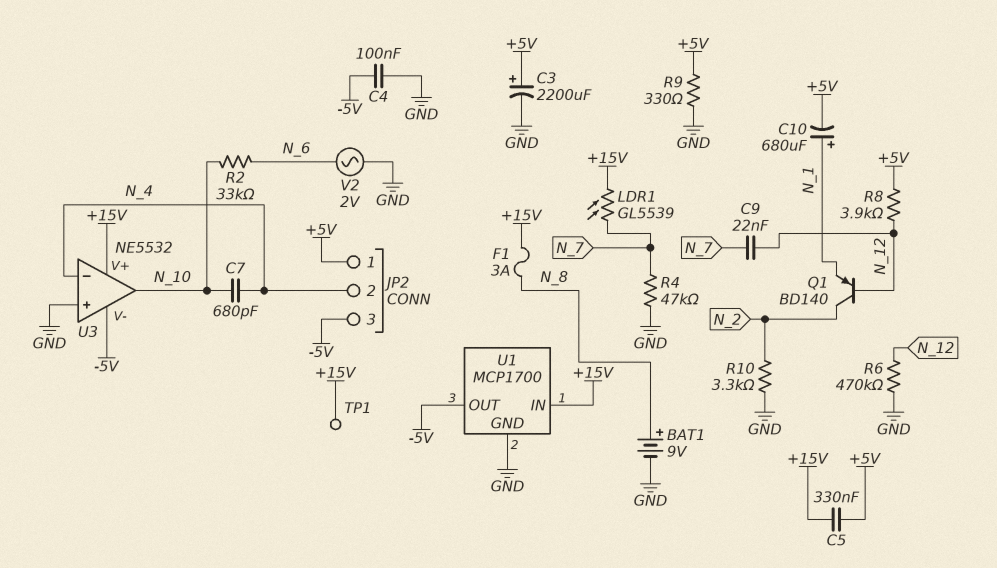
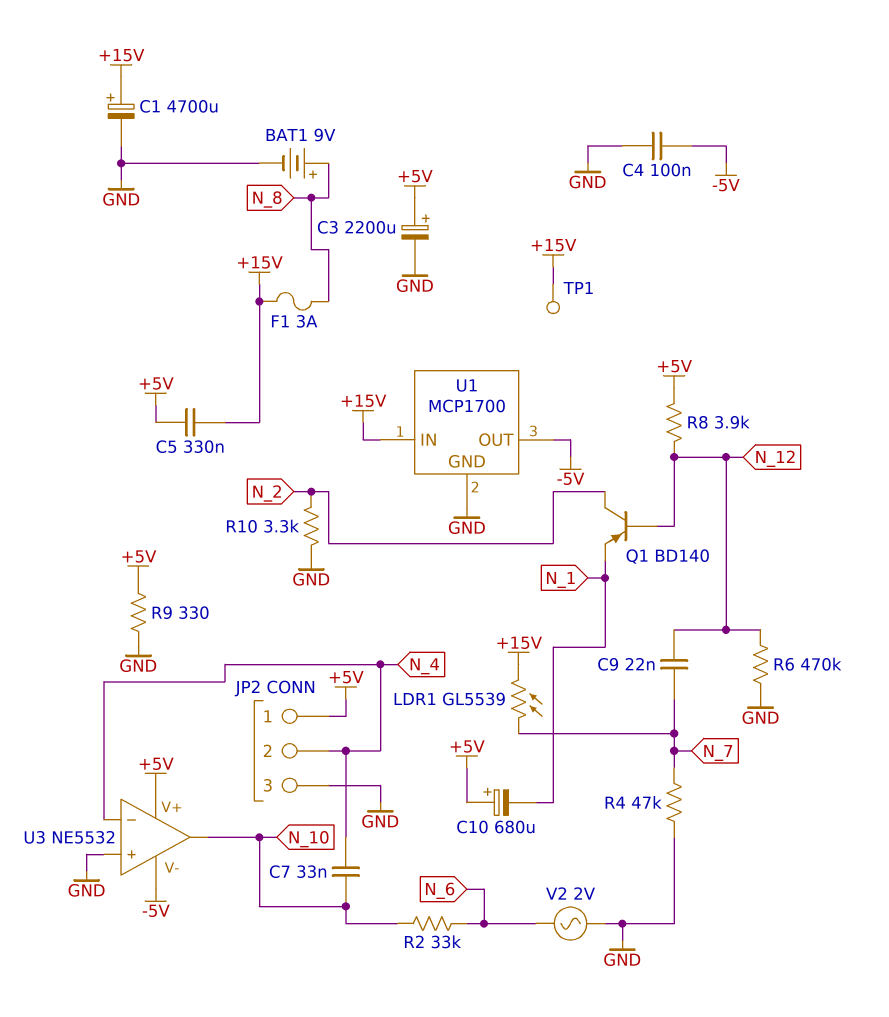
C1: none -> 4700uF (plus +15V, minus GND)
C7: 680pF (N_4, N_10) -> 33nF (N_4, N_10)
C10: 680uF (plus N_1, minus +5V) -> 680uF (plus +5V, minus N_1)
JP2 pin 3: -5V -> GND
U3 pin V+: +15V -> +5V

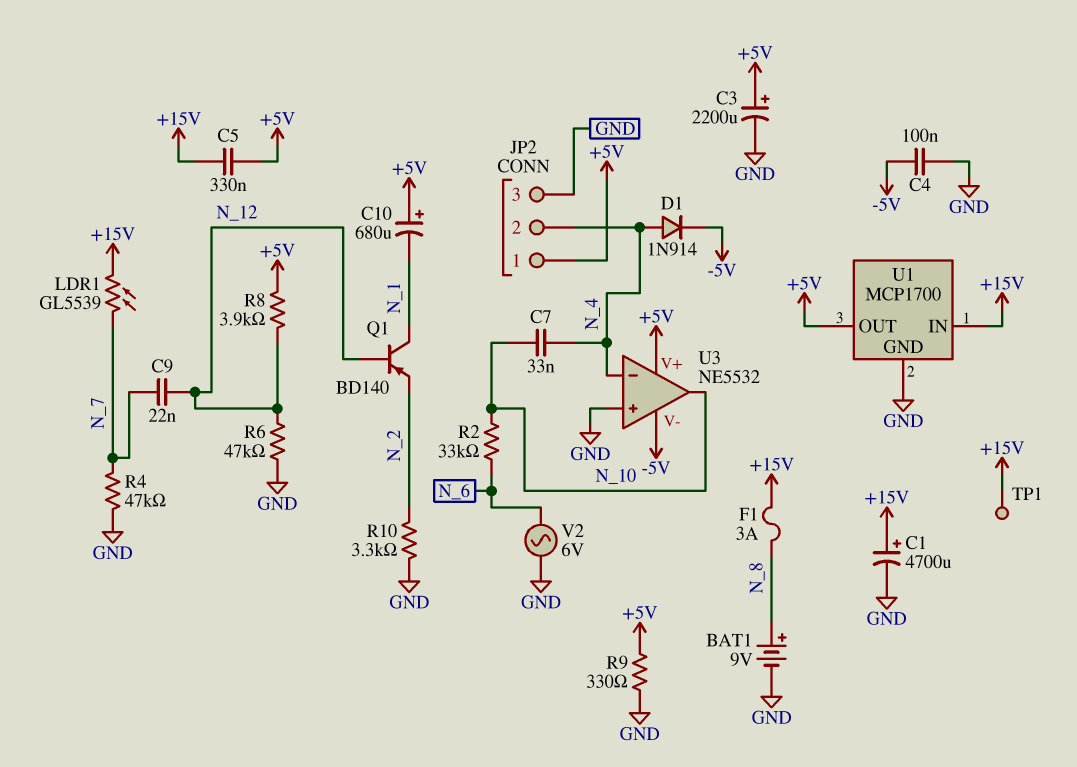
D1: none -> diode 1N914 (A N_4, K -5V)
Q1: PNP BD140 (B N_12, C N_2, E N_1) -> PNP BD140 (B N_12, C N_1, E N_2)
R6: 470k (GND, N_12) -> 47k (GND, N_12)
U1 pin OUT: -5V -> +5V
V2: AC 2V (GND, N_6) -> AC 6V (GND, N_6)

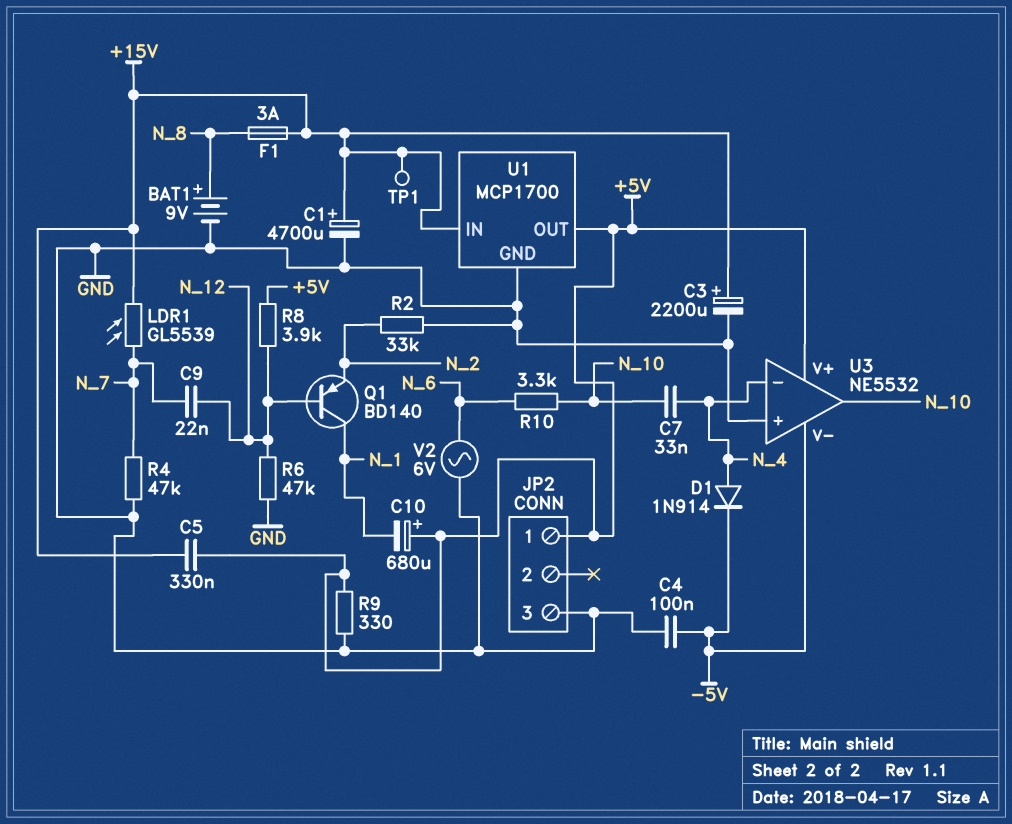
C3: 2200uF (plus +5V, minus GND) -> 2200uF (plus +15V, minus GND)
JP2 pin 2: N_4 -> none
R2: 33k (N_6, N_10) -> 33k (GND, N_2)
R10: 3.3k (GND, N_2) -> 3.3k (N_6, N_10)

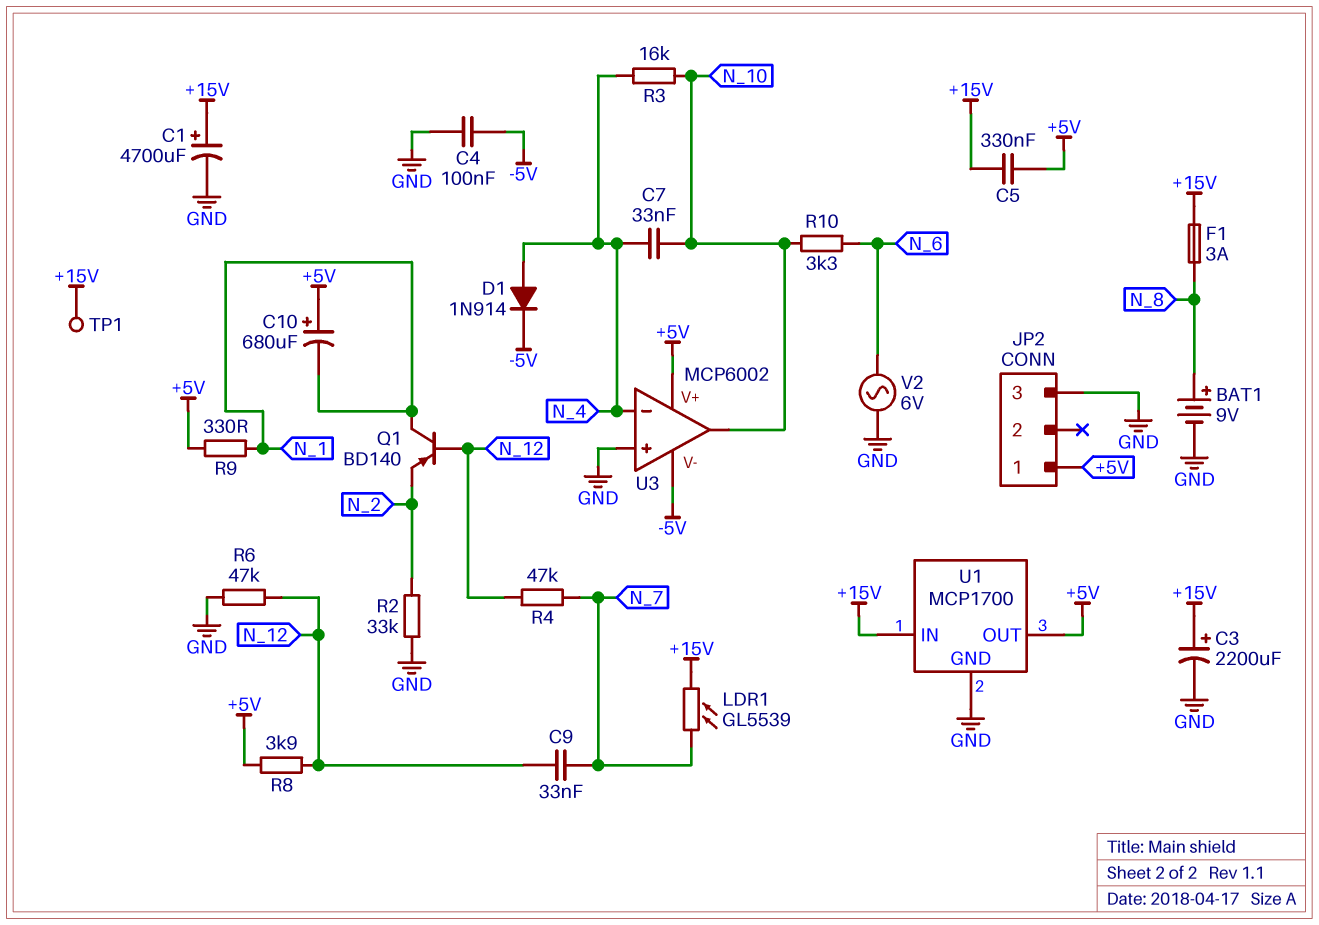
C9: 22nF (N_7, N_12) -> 33nF (N_7, N_12)
R3: none -> 16k (N_4, N_10)
R4: 47k (GND, N_7) -> 47k (N_7, N_12)
R9: 330 (+5V, GND) -> 330 (+5V, N_1)
U3: NE5532 -> MCP6002

